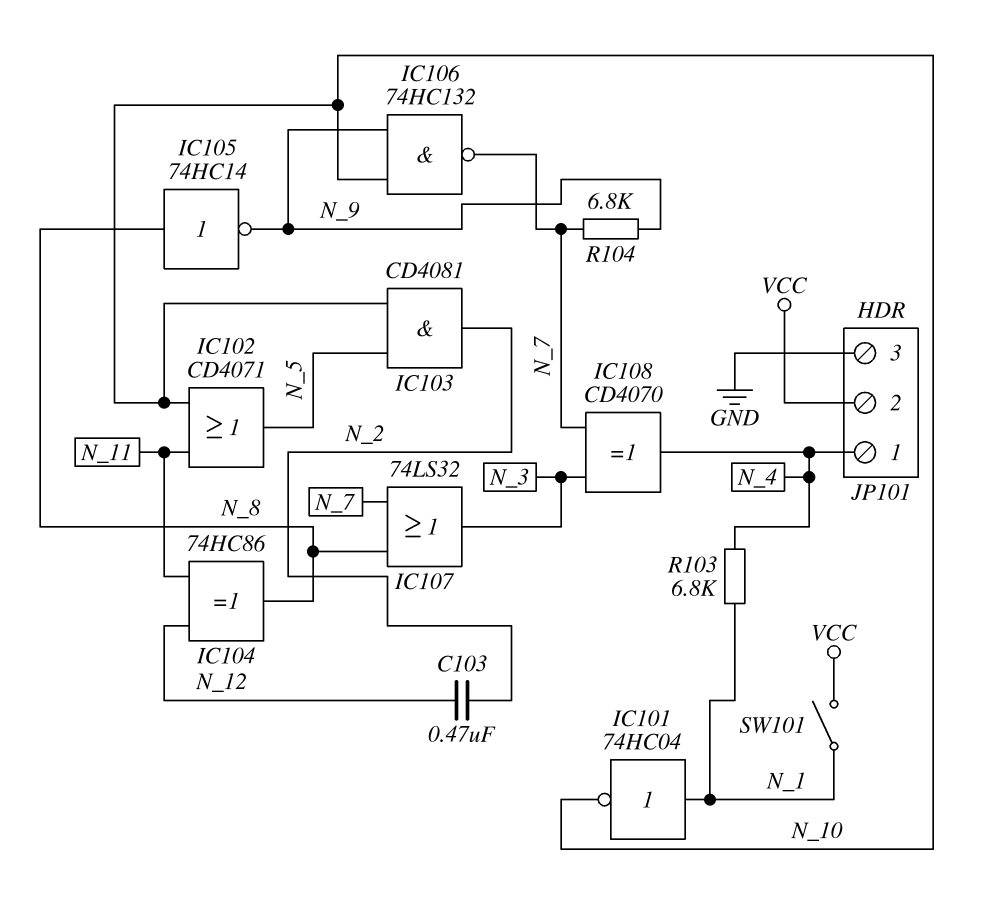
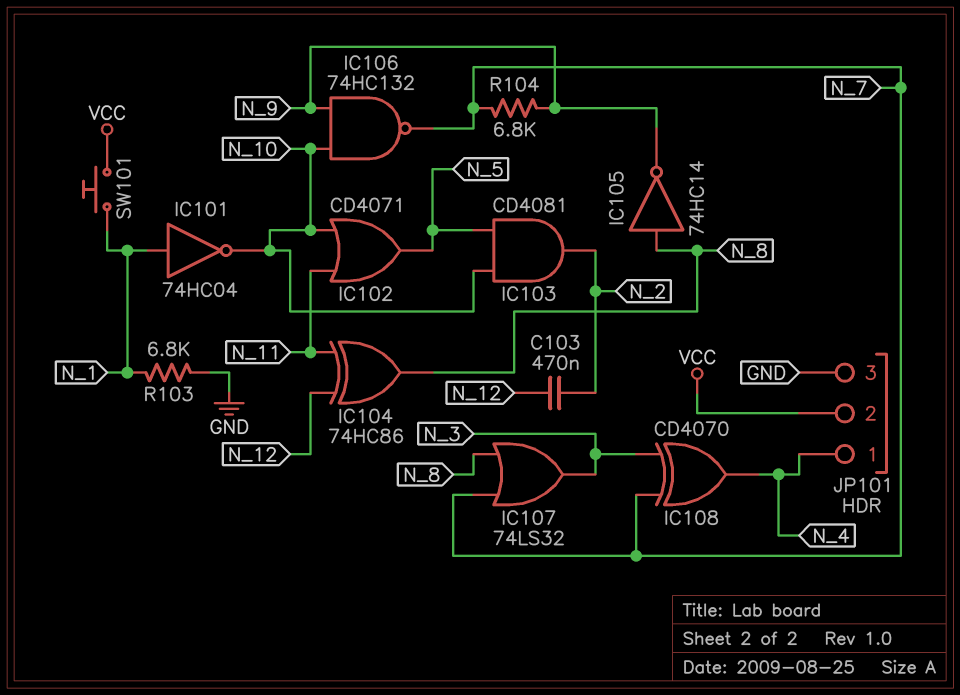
R103: 6.8k (N_1, N_4) -> 6.8k (GND, N_1)
SW101: switch (N_1, VCC) -> button (N_1, VCC)

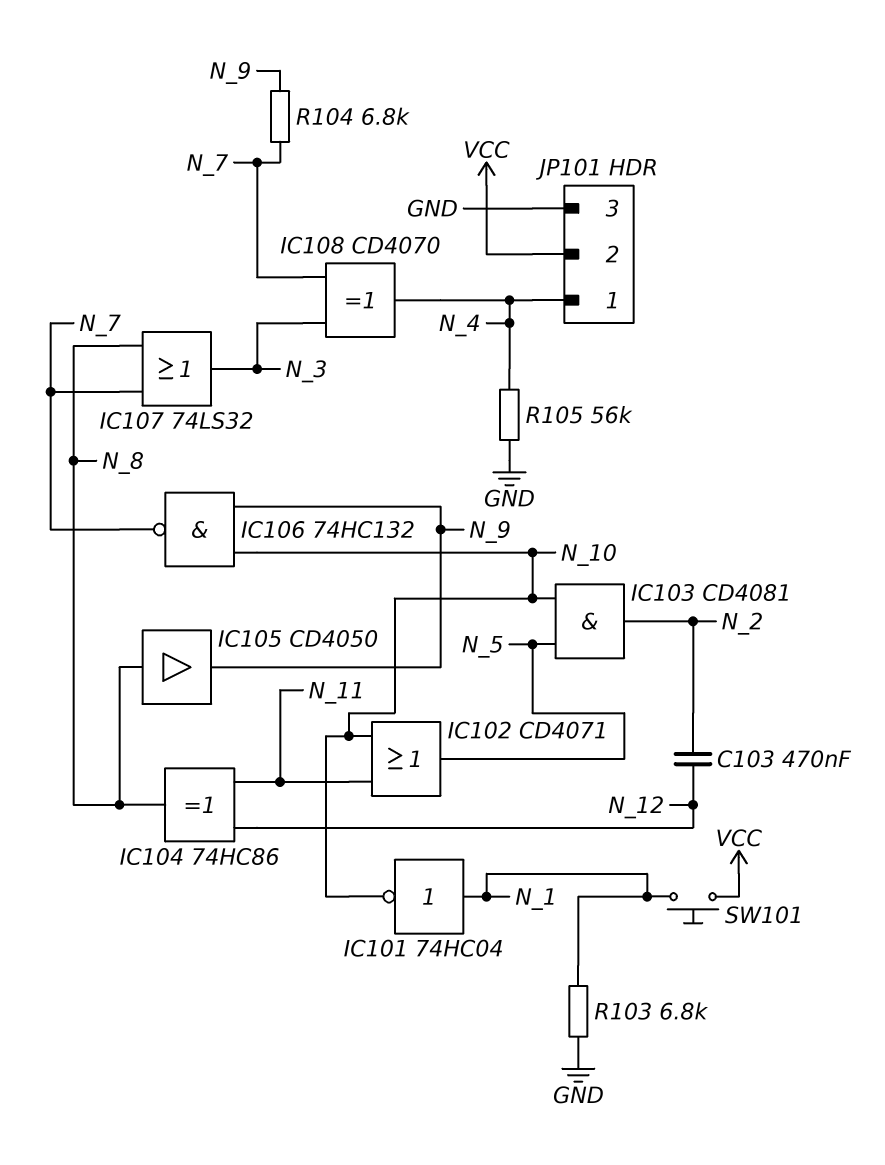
IC105: NOT 74HC14 (in N_8, out N_9) -> buffer CD4050 (in N_8, out N_9)
R105: none -> 56k (GND, N_4)

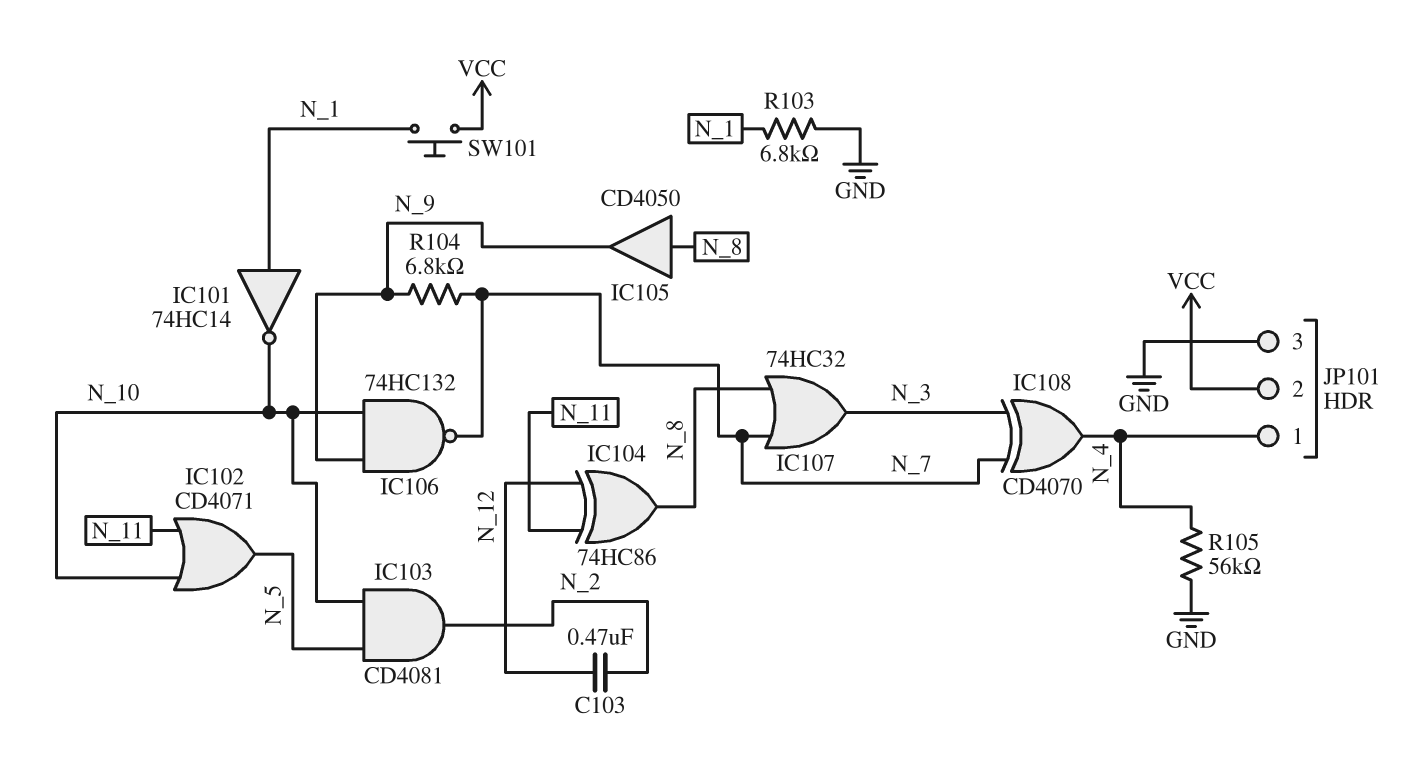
IC101: NOT 74HC04 (in N_1, out N_10) -> NOT 74HC14 (in N_1, out N_10)
IC107: OR 74LS32 (in N_7, in N_8, out N_3) -> OR 74HC32 (in N_7, in N_8, out N_3)

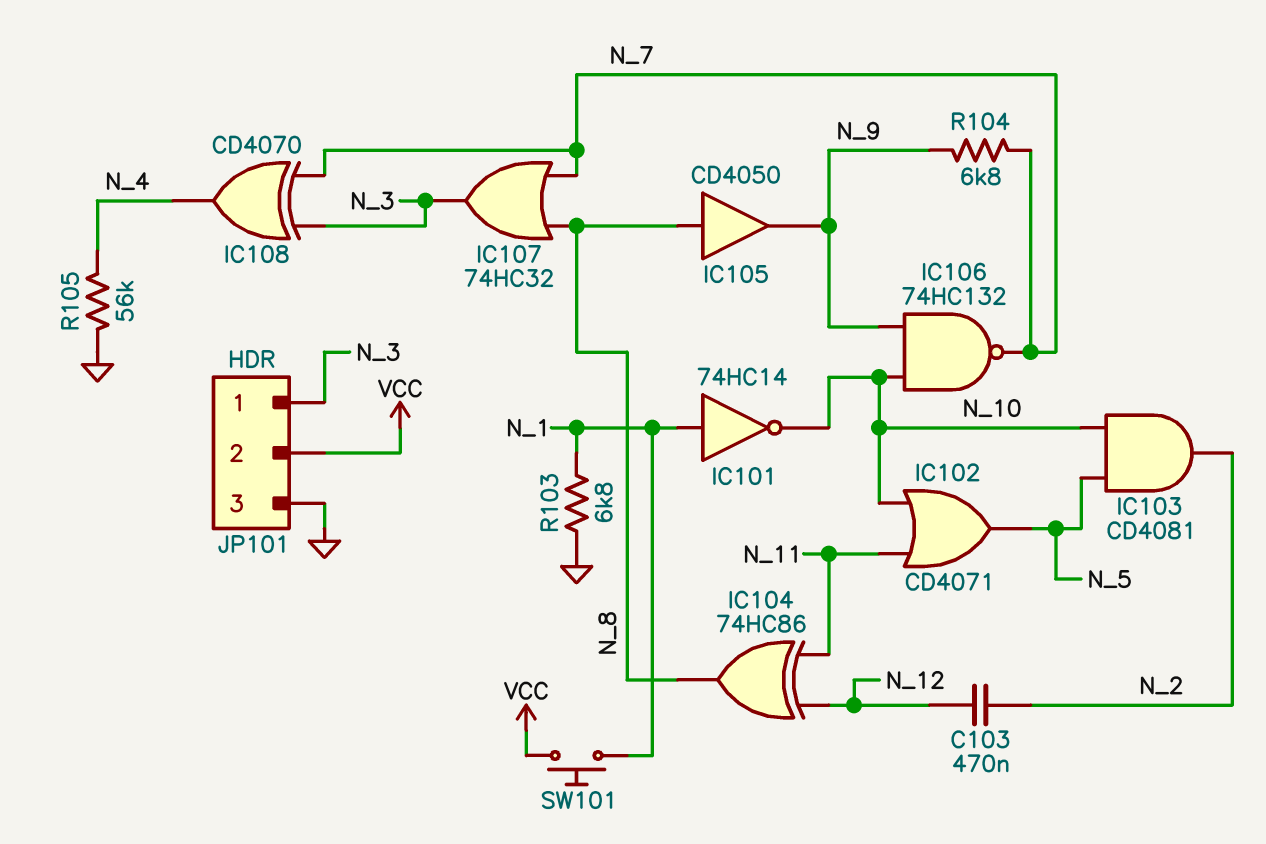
JP101 pin 1: N_4 -> N_3

